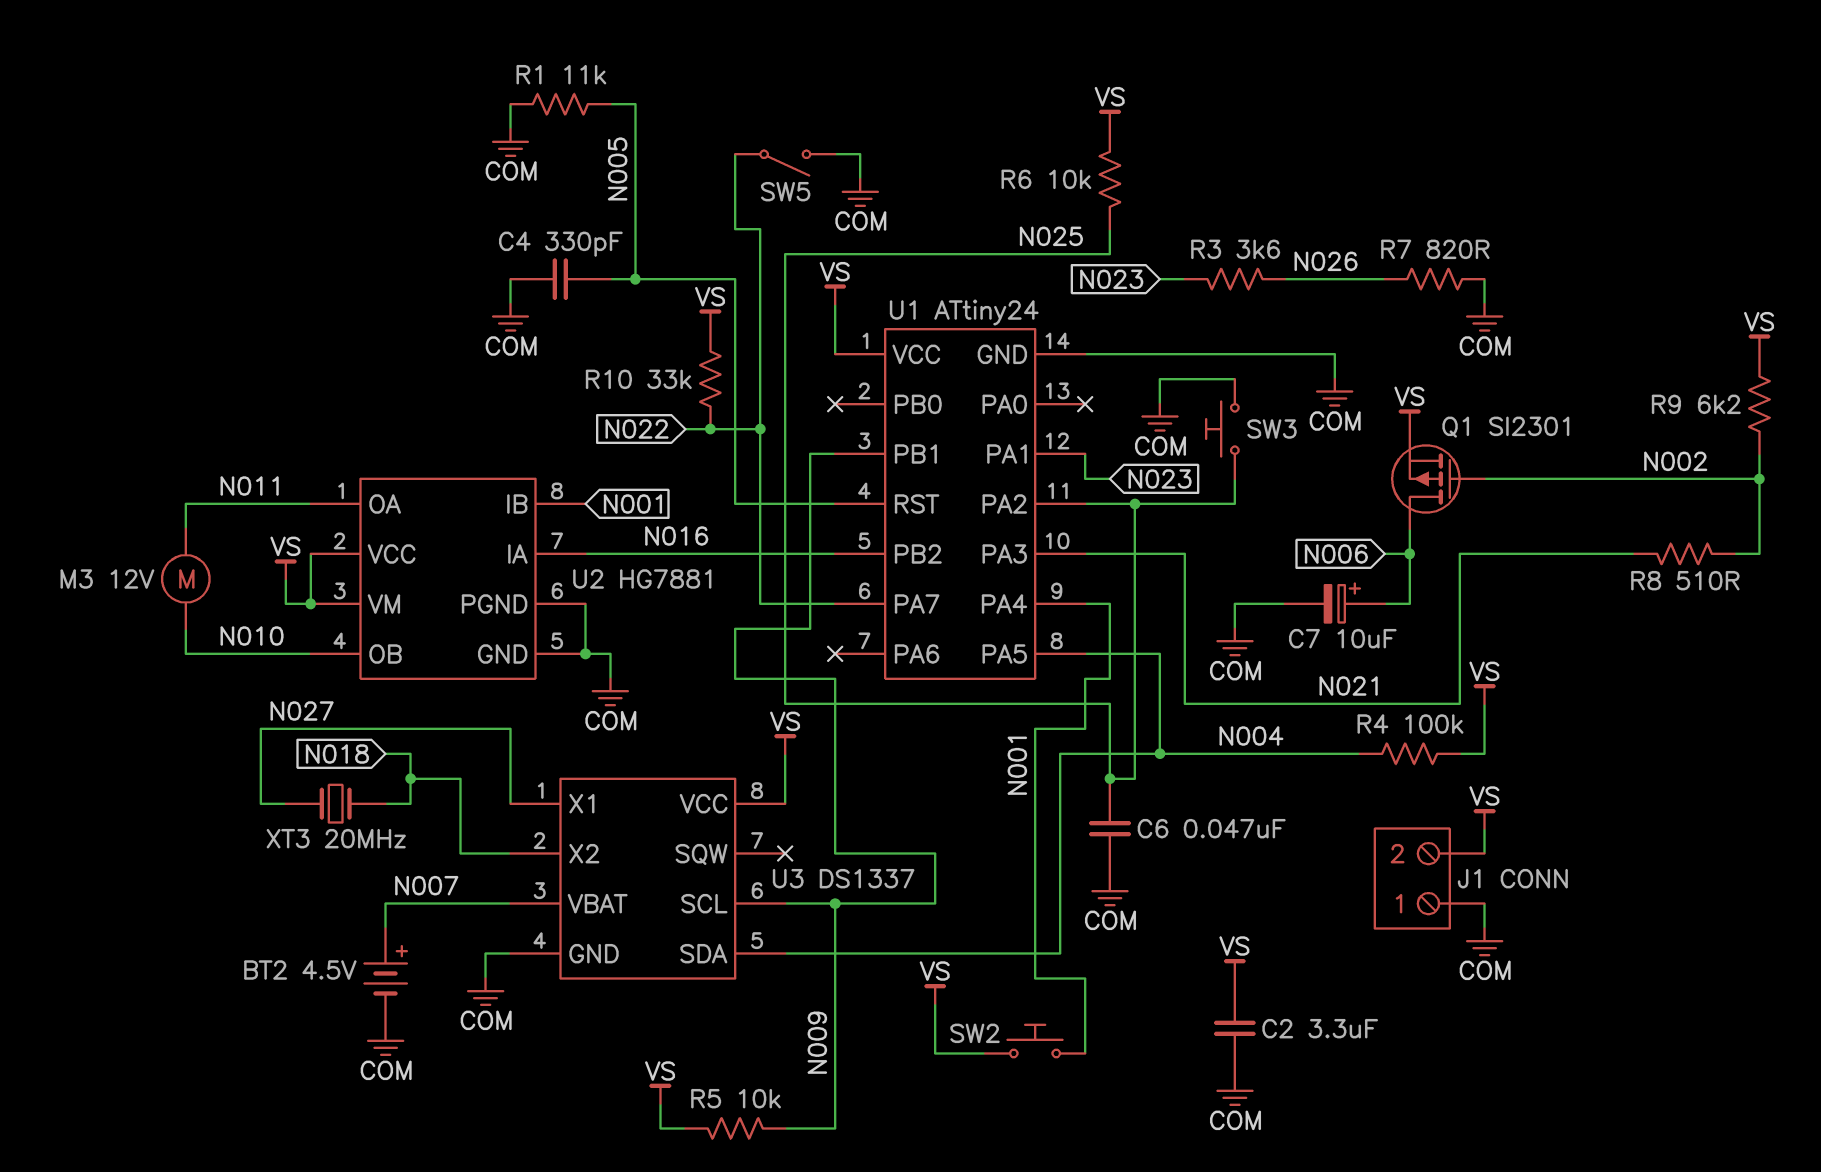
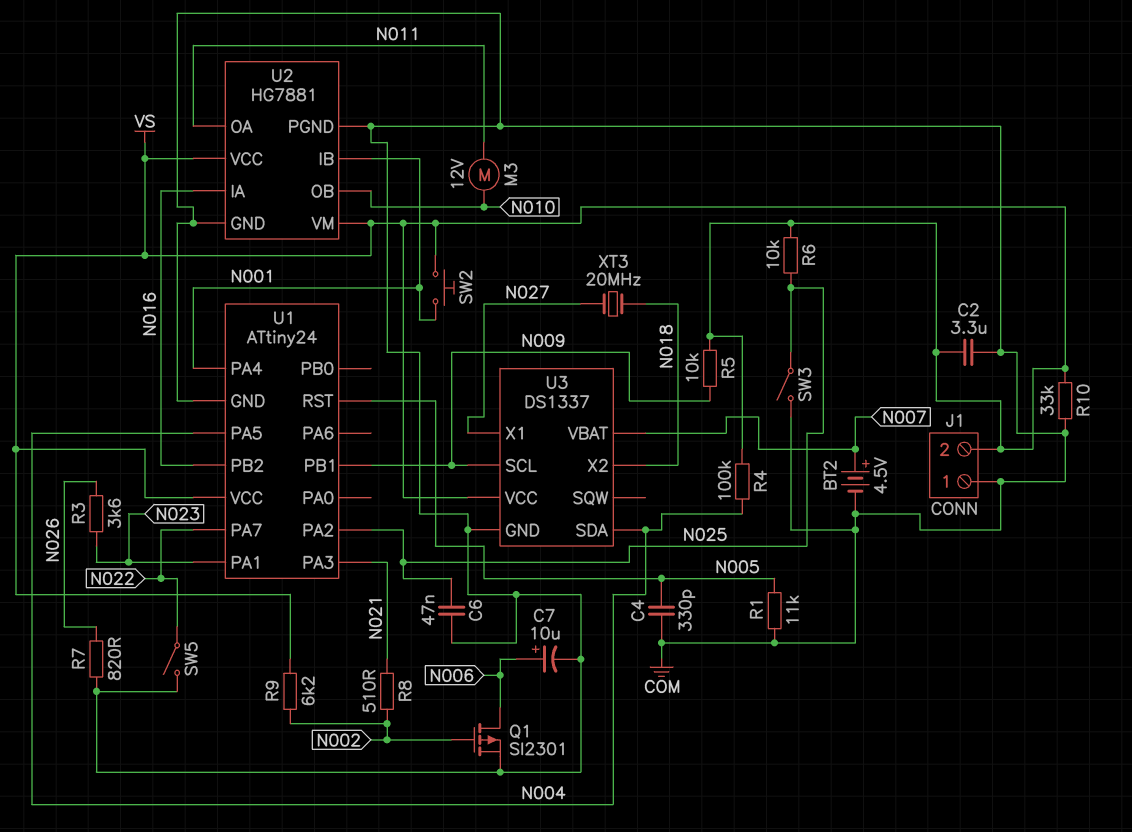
Q1: PMOS SI2301 (G N002, D N006, S VS) -> PMOS SI2301 (G N002, D N006, S COM)
R10: 33k (N022, VS) -> 33k (COM, VS)
SW3: button (COM, N025) -> switch (COM, N025)

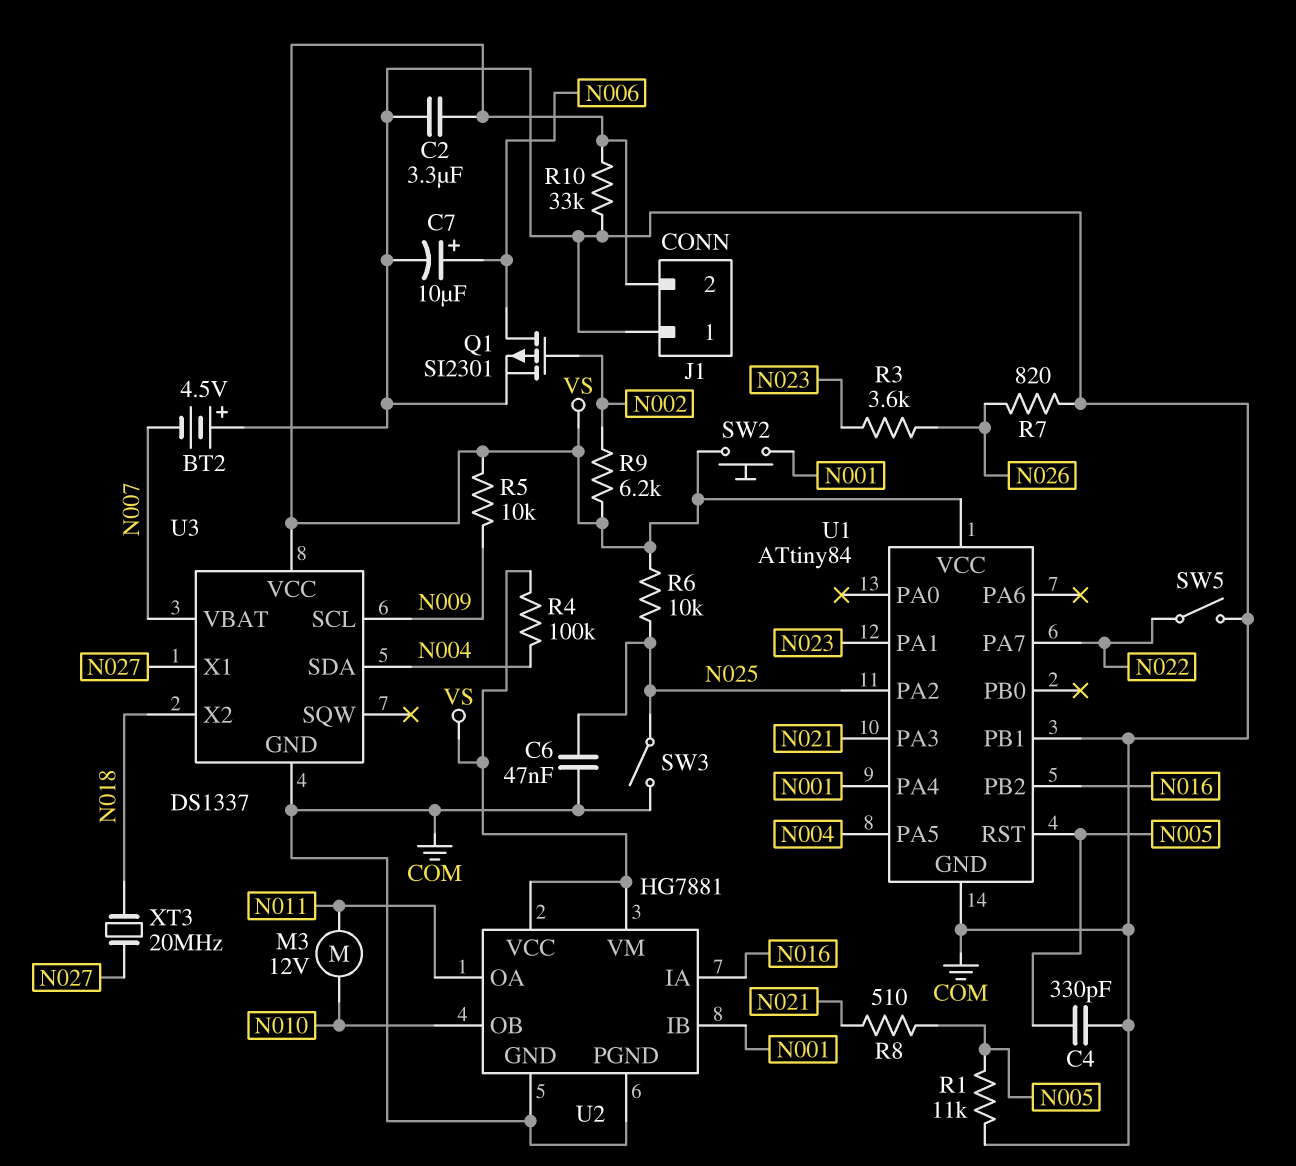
BT2: 4.5V (plus N007, minus COM) -> 4.5V (plus COM, minus N007)
R8: 510 (N002, N021) -> 510 (N005, N021)
U1: ATtiny24 -> ATtiny84
U1 pin PB1: N009 -> COM

